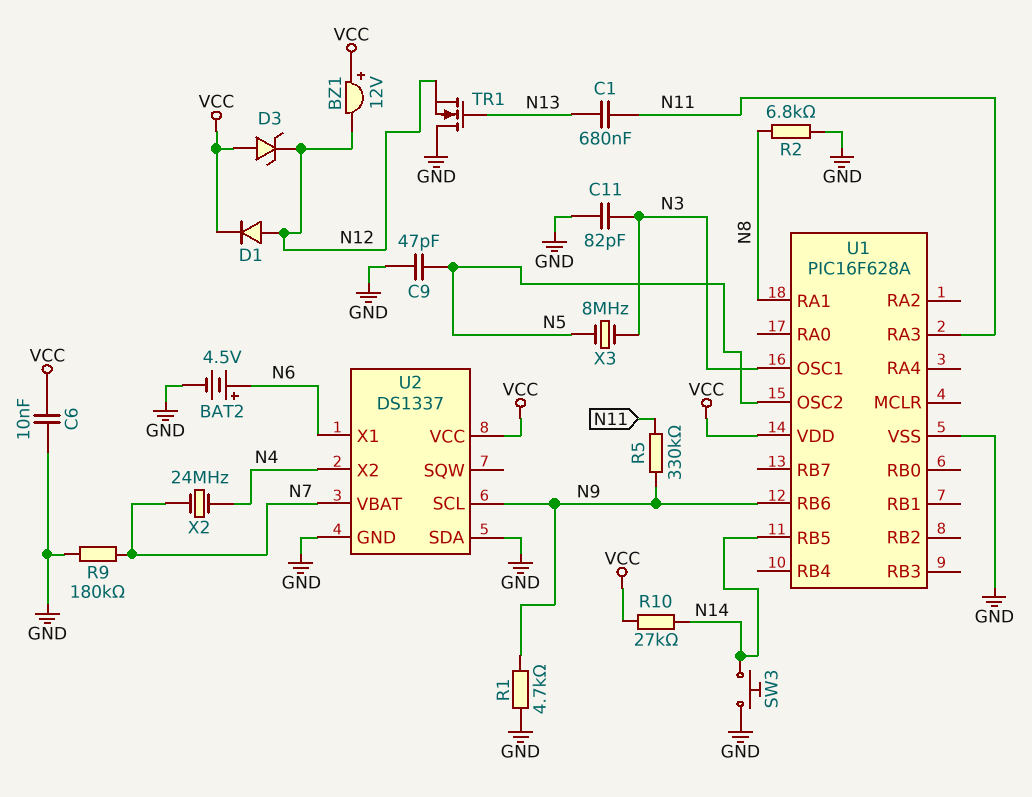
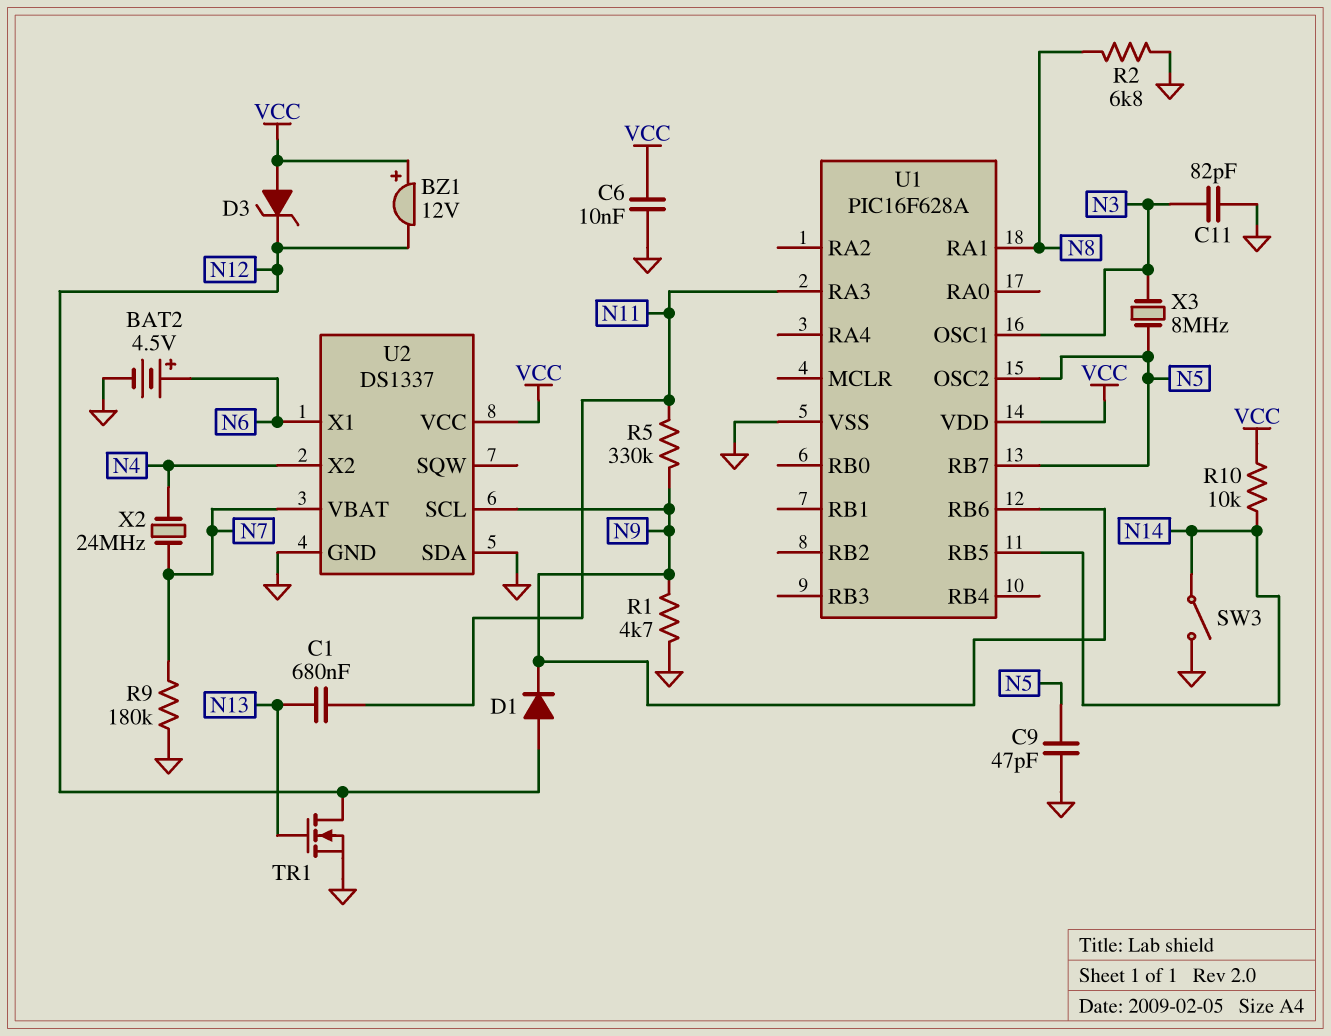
D1: diode (A N12, K VCC) -> diode (A N12, K N9)
R10: 27k (N14, VCC) -> 10k (N14, VCC)
SW3: button (GND, N14) -> switch (GND, N14)
TR1: NMOS (G N13, D GND, S N12) -> NMOS (G N13, D N12, S GND)
U1 pin RB7: none -> N5

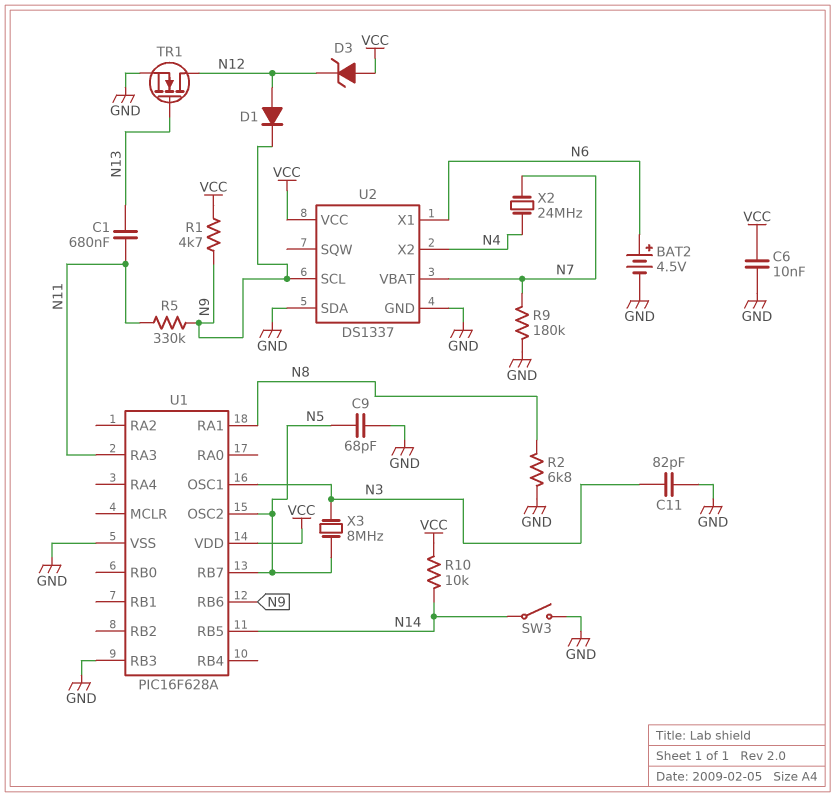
BZ1: buzzer 12V (plus VCC, minus N12) -> none
C9: 47pF (GND, N5) -> 68pF (GND, N5)
R1: 4.7k (GND, N9) -> 4.7k (N9, VCC)
U1 pin RB3: none -> GND

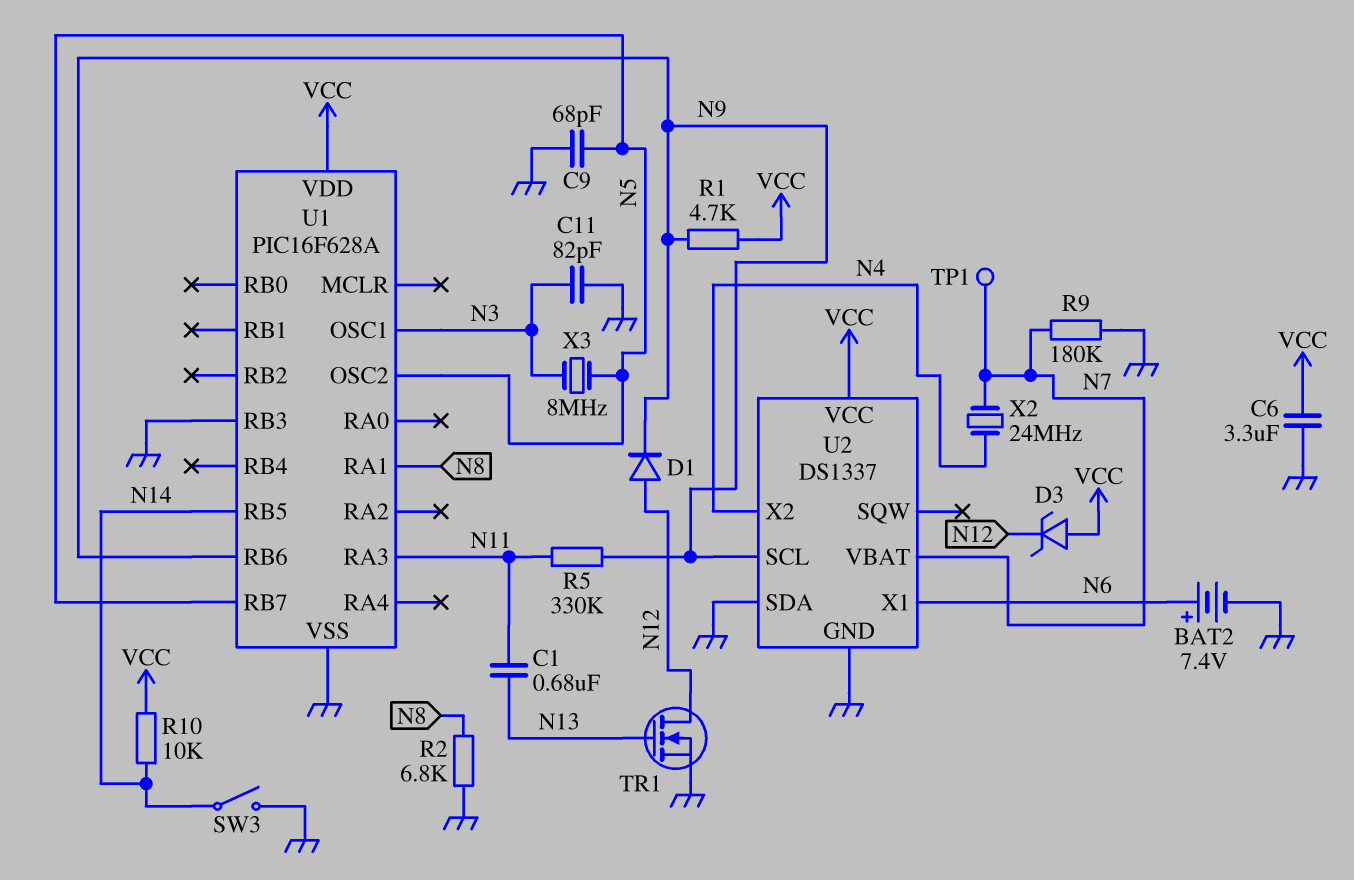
BAT2: 4.5V (plus N6, minus GND) -> 7.4V (plus N6, minus GND)
C6: 10nF (GND, VCC) -> 3.3uF (GND, VCC)
TP1: none -> test point (N7)

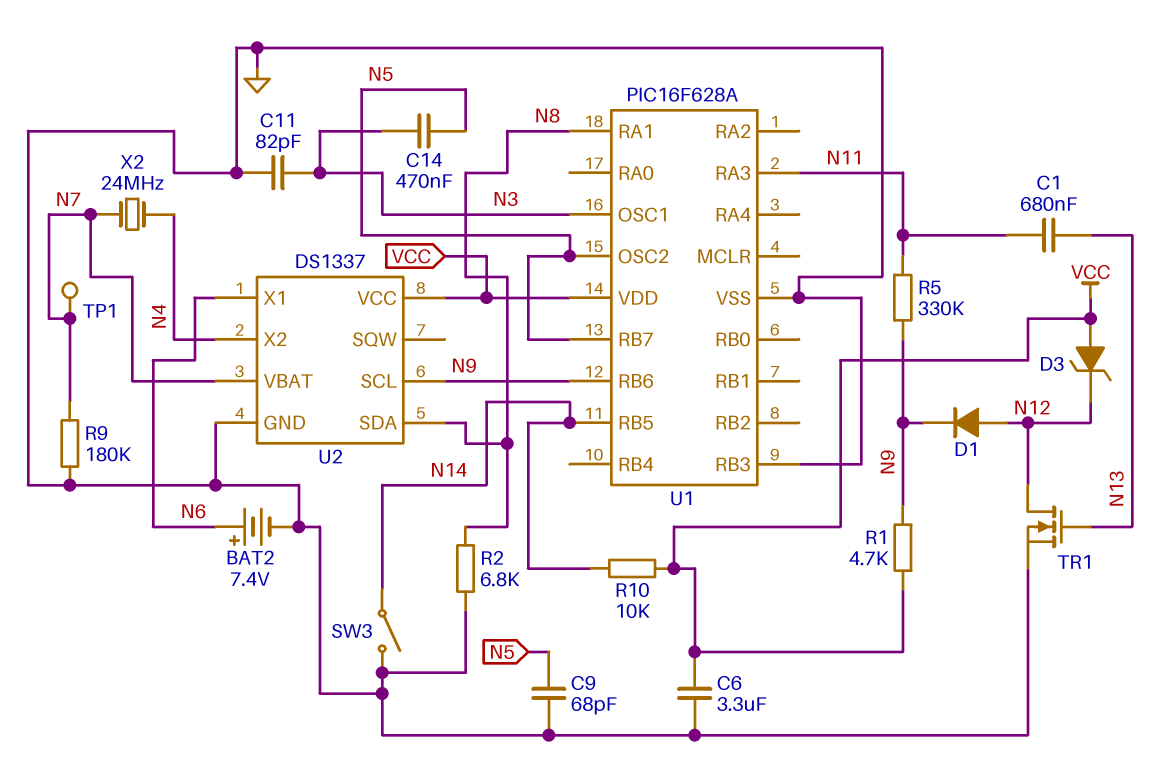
C14: none -> 470nF (N3, N5)
U2 pin SDA: GND -> N8
X3: 8MHz (N3, N5) -> none

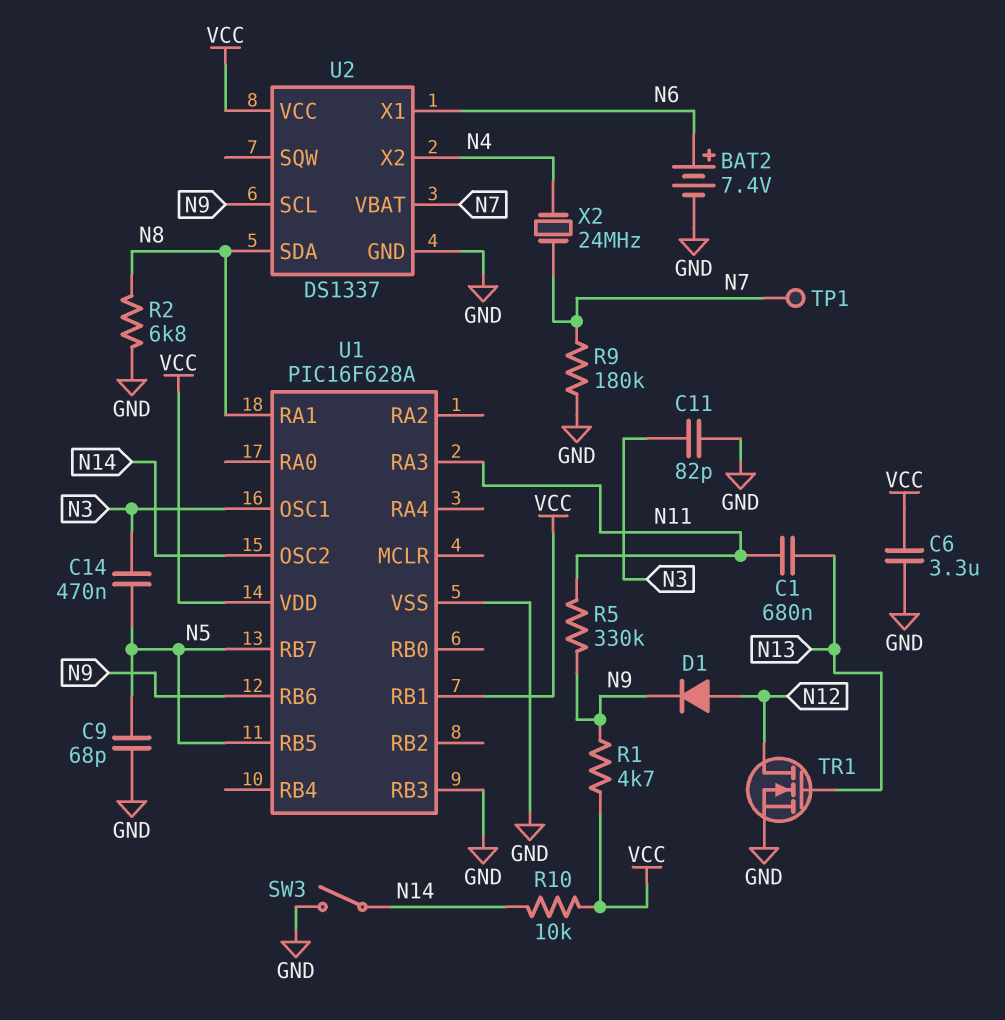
D3: zener (A VCC, K N12) -> none
U1 pin OSC2: N5 -> N14
U1 pin RB1: none -> VCC
U1 pin RB5: N14 -> N5

